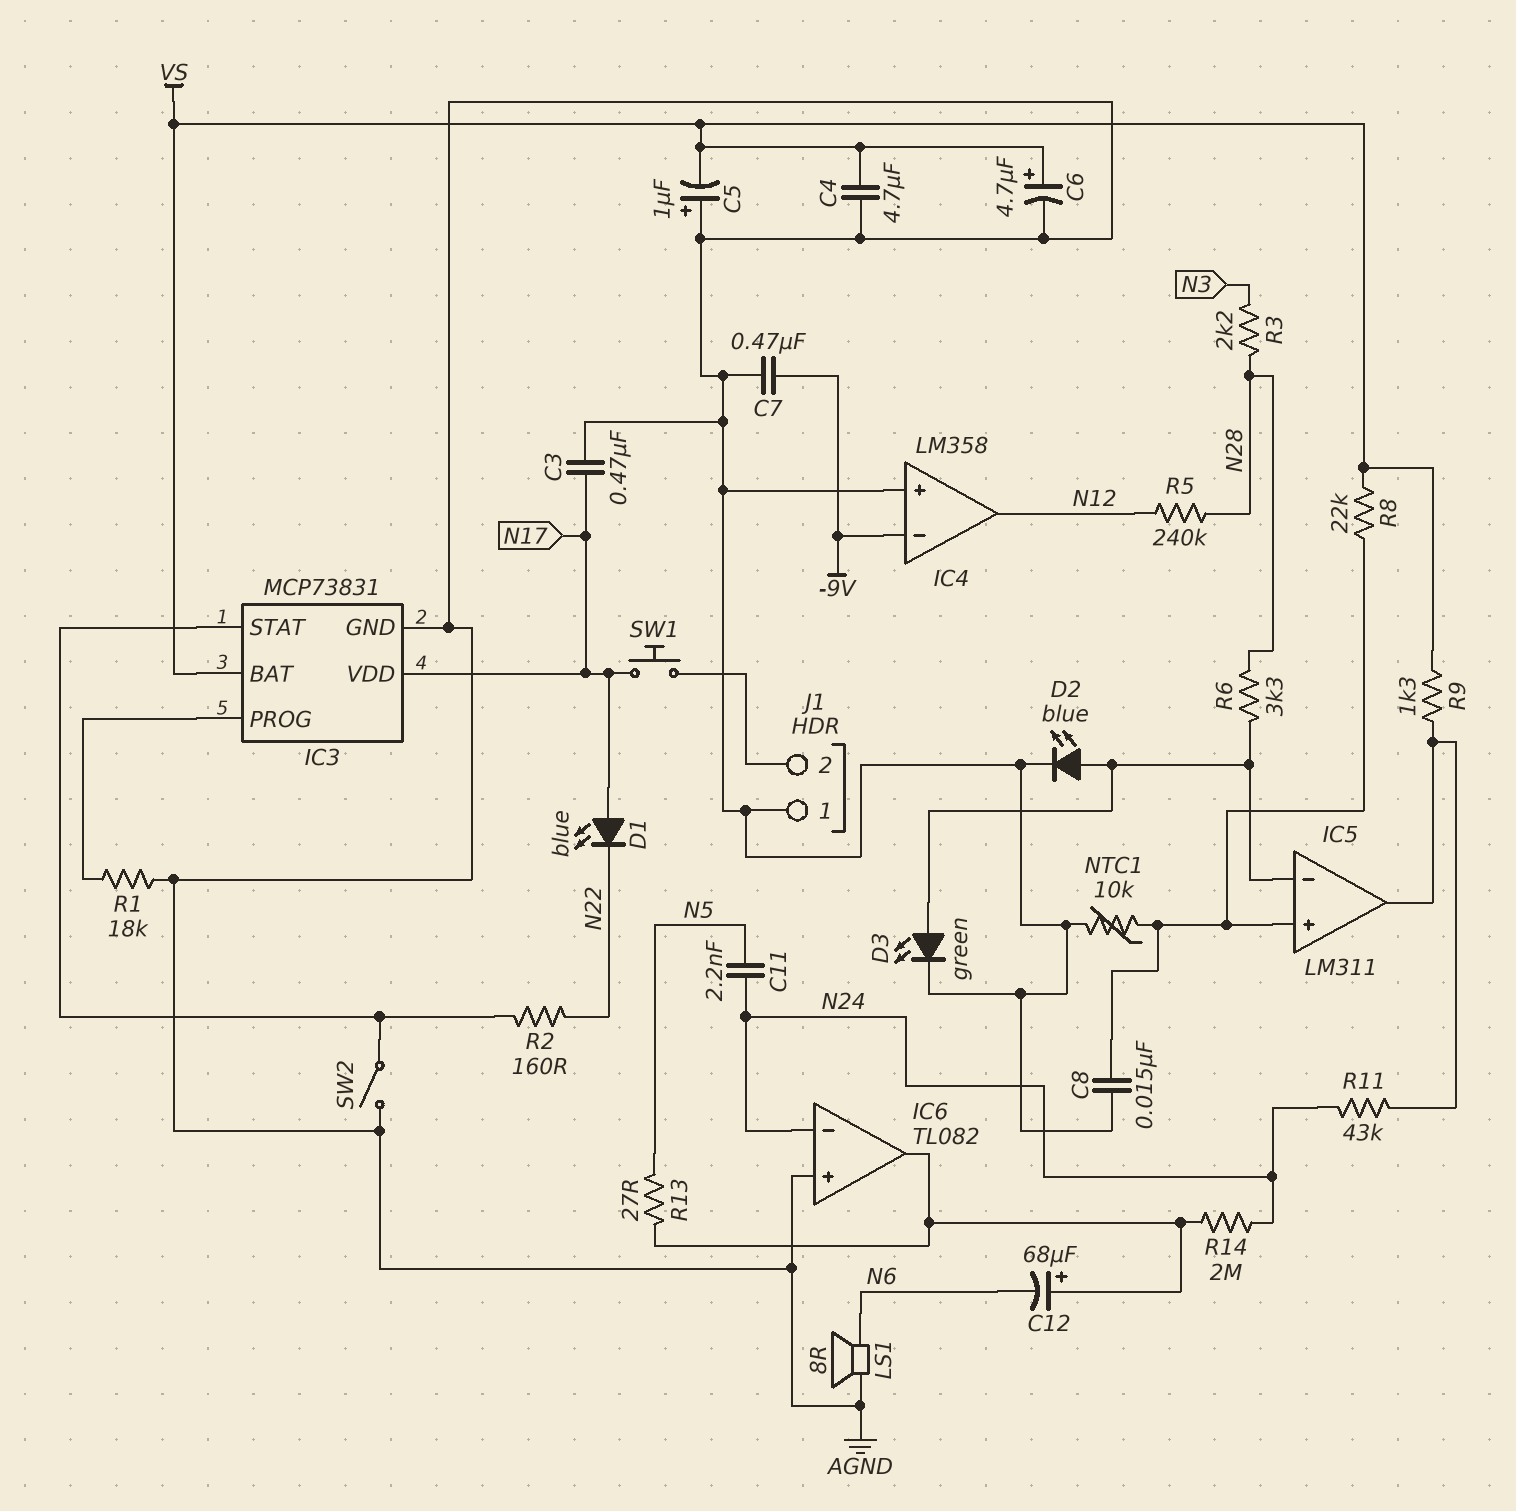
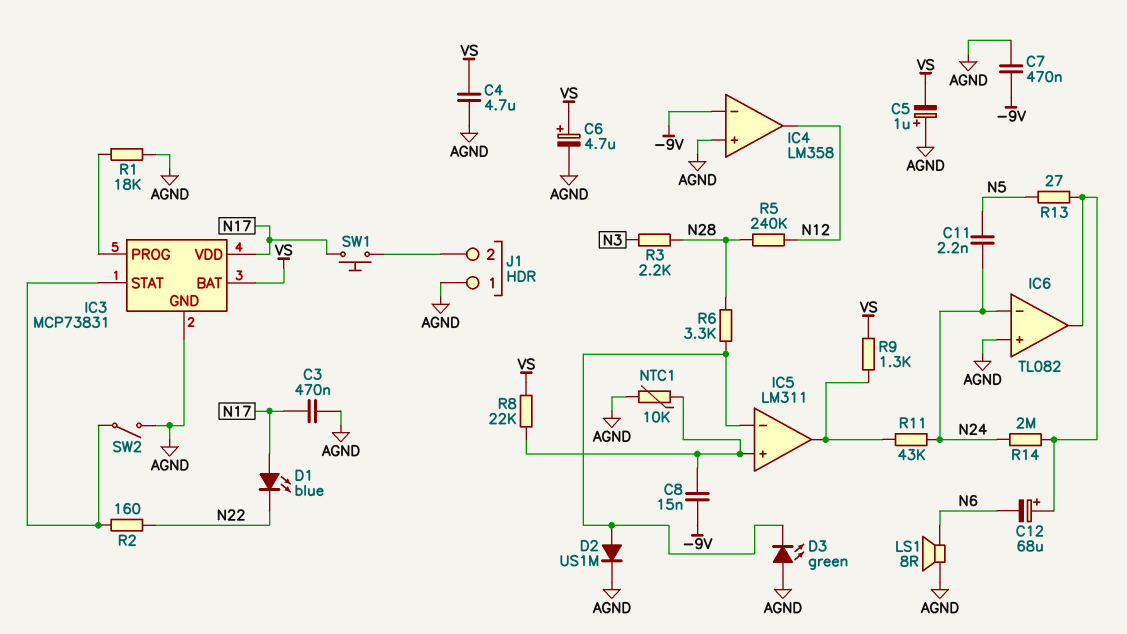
C8: 15nF (AGND, IC5/in+) -> 15nF (-9V, IC5/in+)
D2: LED blue (A IC5/in-, K AGND) -> diode US1M (A IC5/in-, K AGND)
D3: LED green (A IC5/in-, K AGND) -> LED green (A AGND, K IC5/in-)

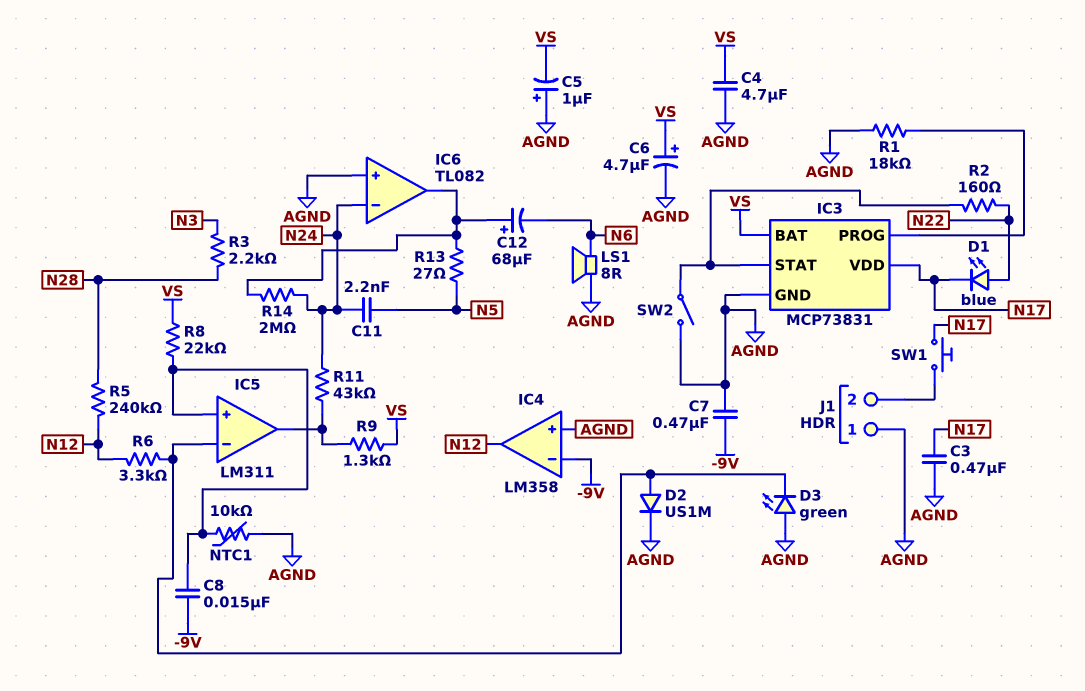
D1: LED blue (A N17, K N22) -> LED blue (A N22, K N17)
R6: 3.3k (IC5/in-, N28) -> 3.3k (IC5/in-, N12)

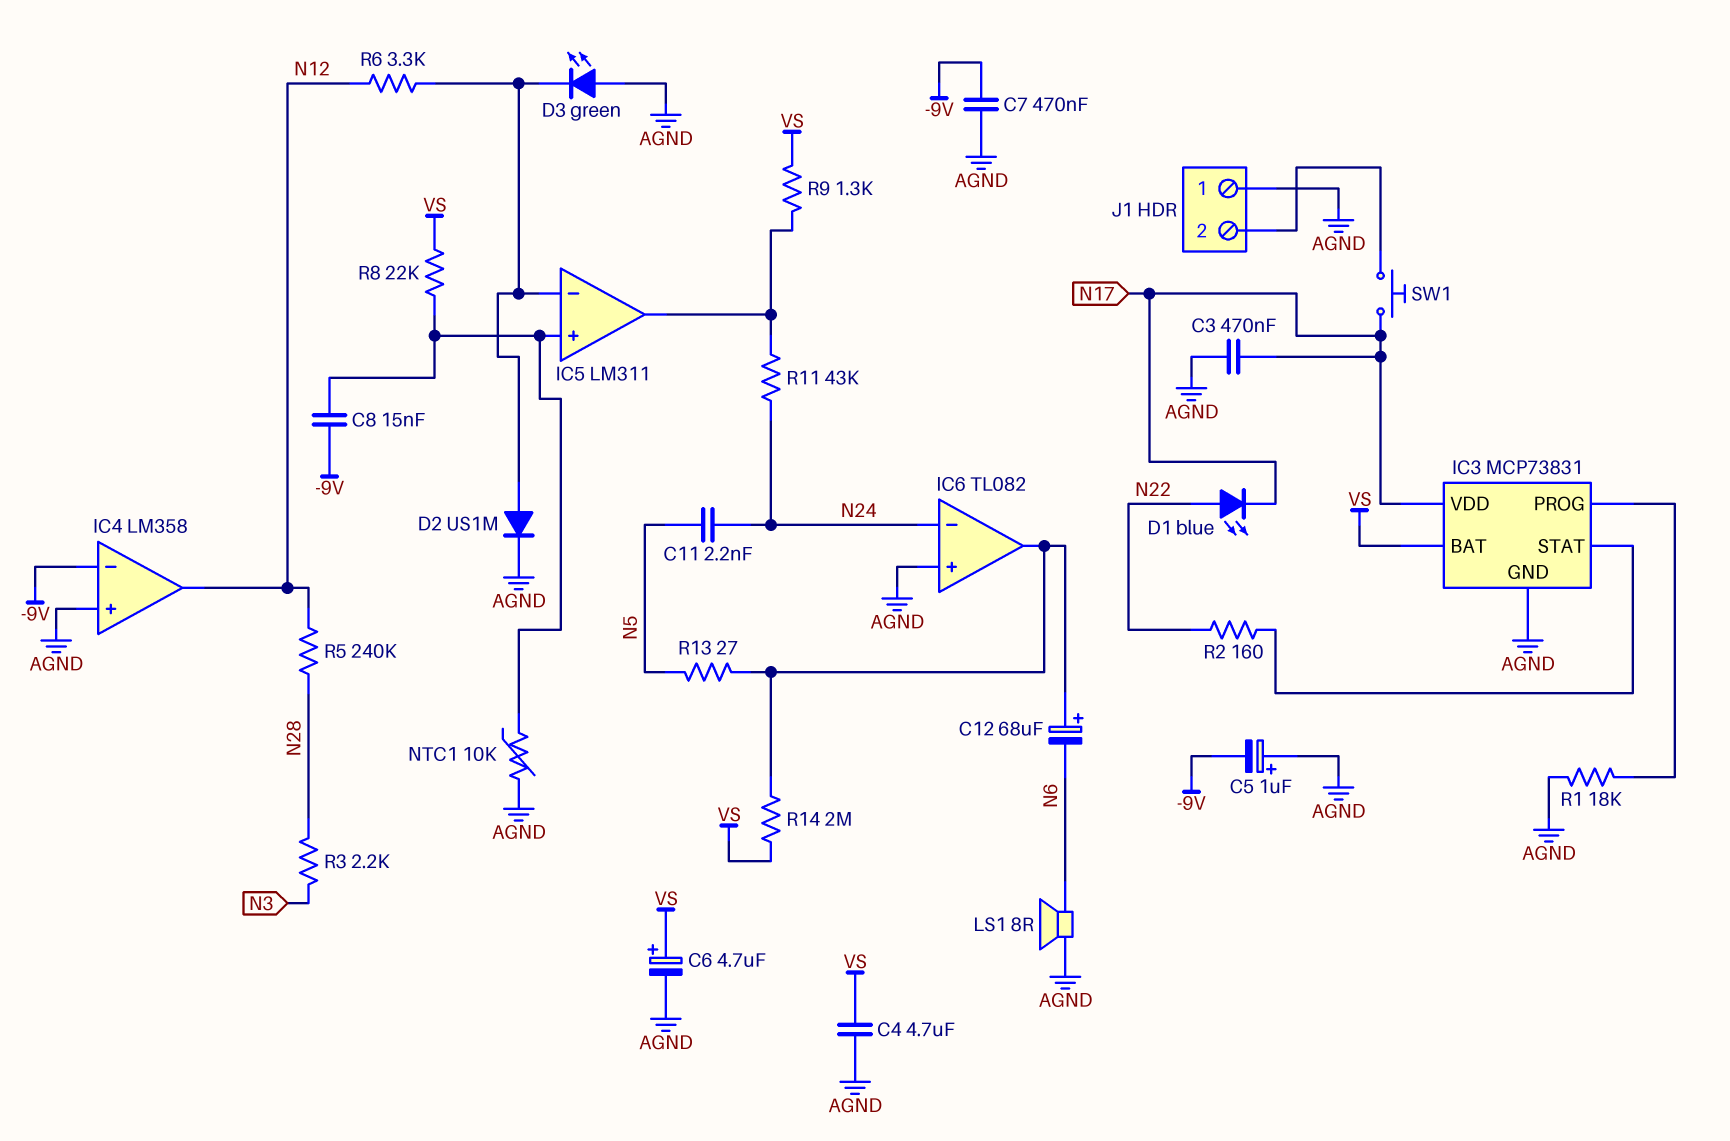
C5: 1uF (plus AGND, minus VS) -> 1uF (plus AGND, minus -9V)
R14: 2M (IC6/out, N24) -> 2M (IC6/out, VS)
SW2: switch (AGND, IC3/STAT) -> none

